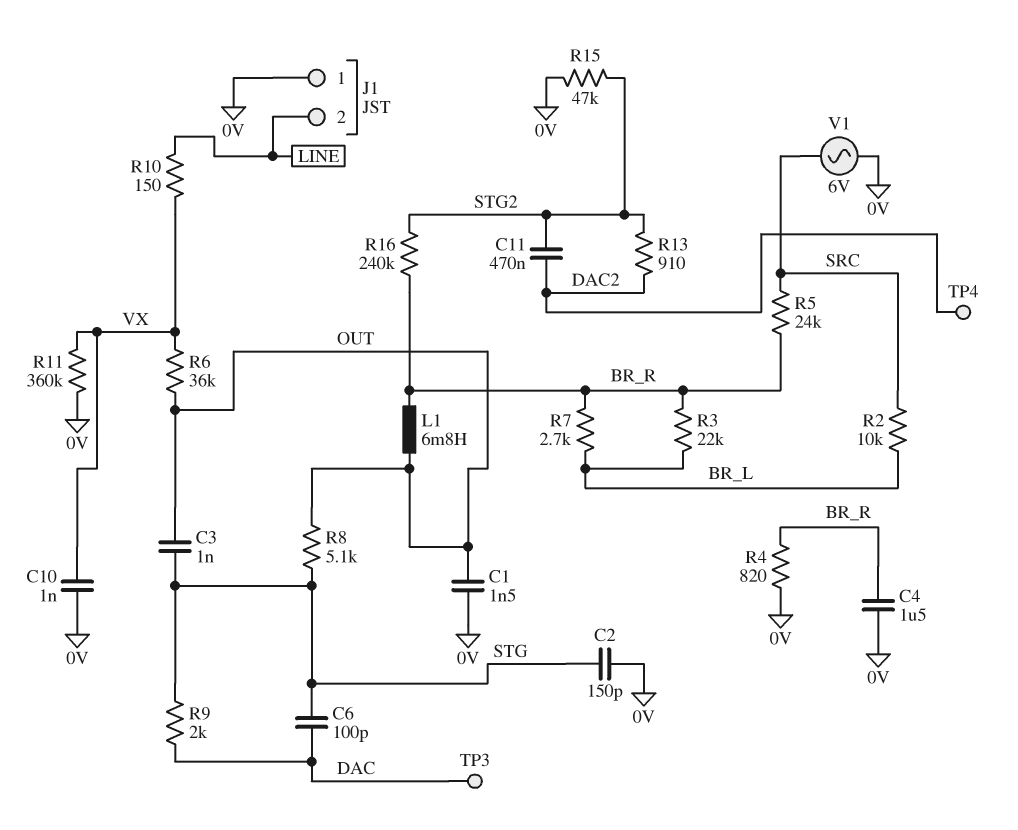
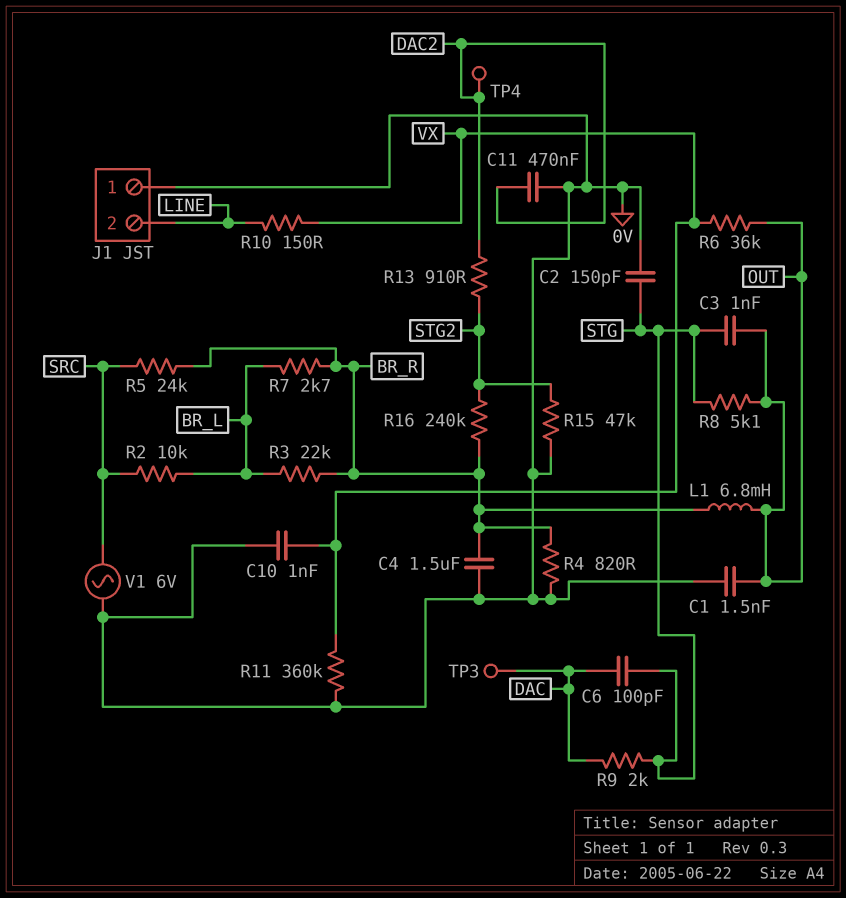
C11: 470nF (DAC2, STG2) -> 470nF (0V, DAC2)

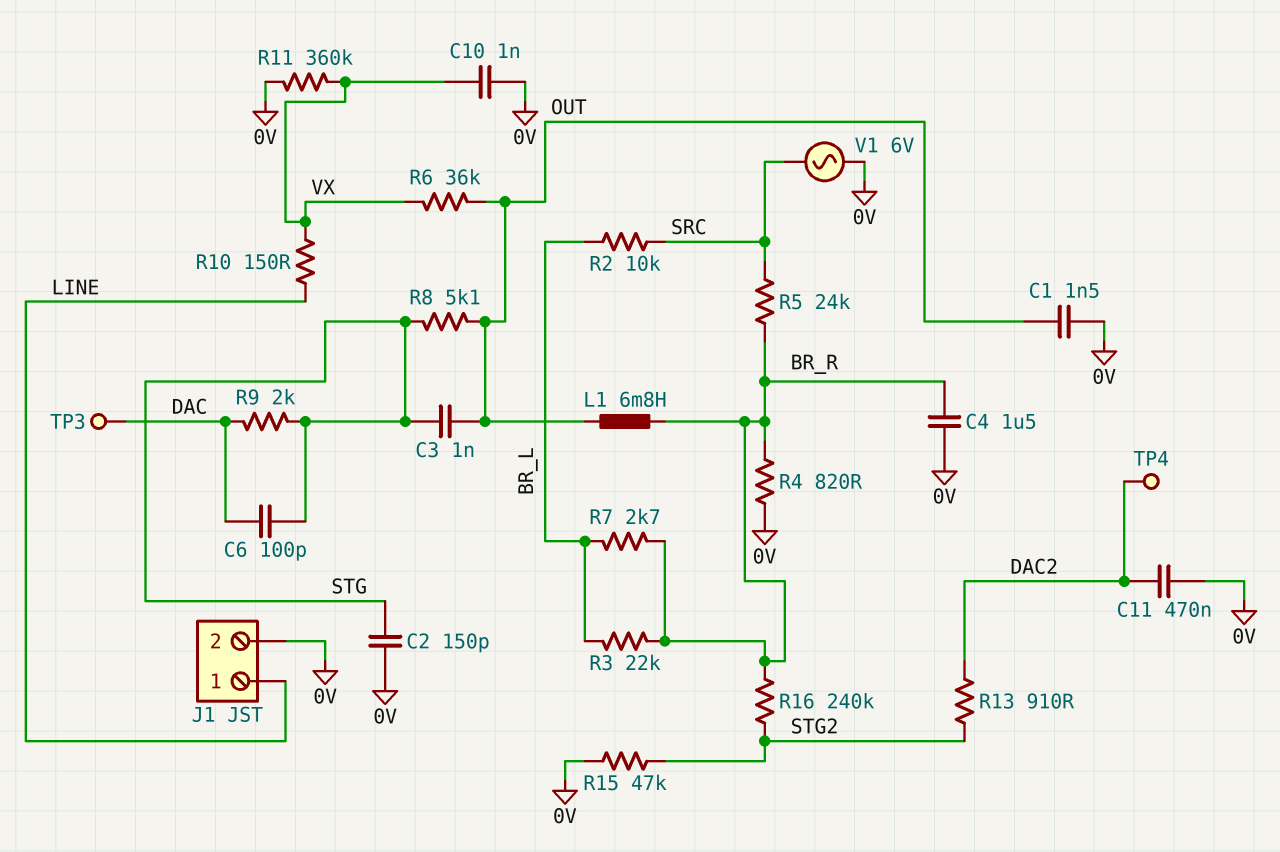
J1 pin 1: 0V -> LINE
J1 pin 2: LINE -> 0V

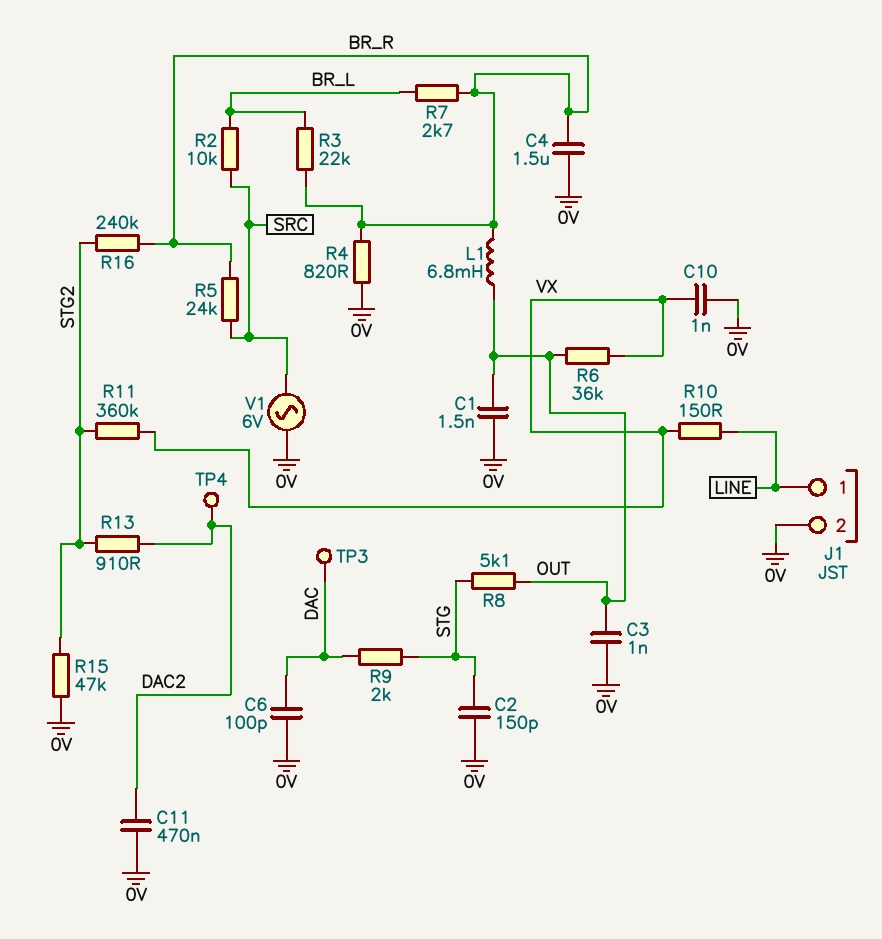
C3: 1nF (OUT, STG) -> 1nF (0V, OUT)
C6: 100pF (DAC, STG) -> 100pF (0V, DAC)
R11: 360k (0V, VX) -> 360k (STG2, VX)

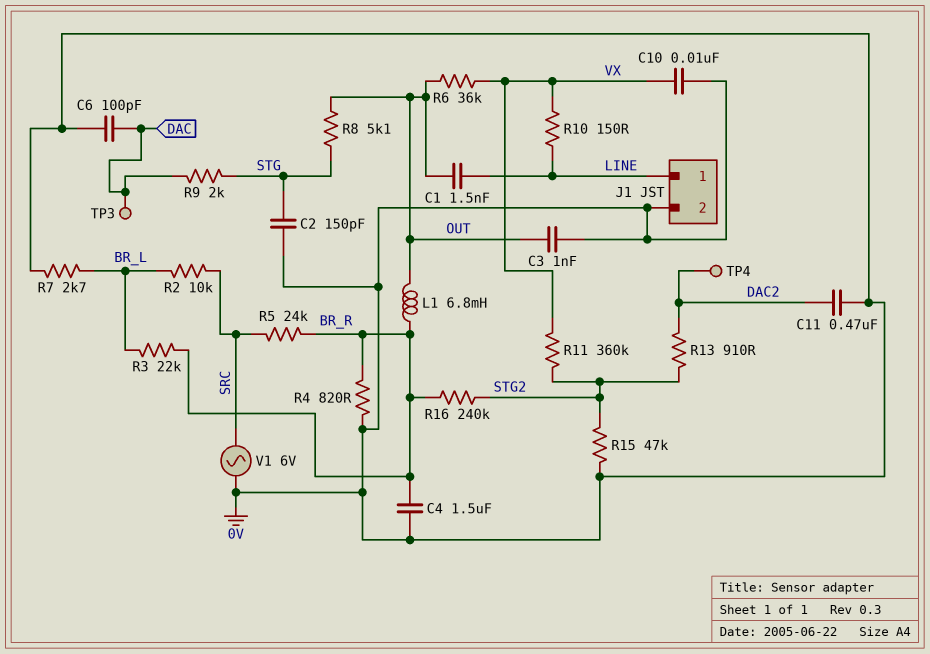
C1: 1.5nF (0V, OUT) -> 1.5nF (LINE, OUT)
C10: 1nF (0V, VX) -> 10nF (0V, VX)
R7: 2.7k (BR_L, BR_R) -> 2.7k (0V, BR_L)

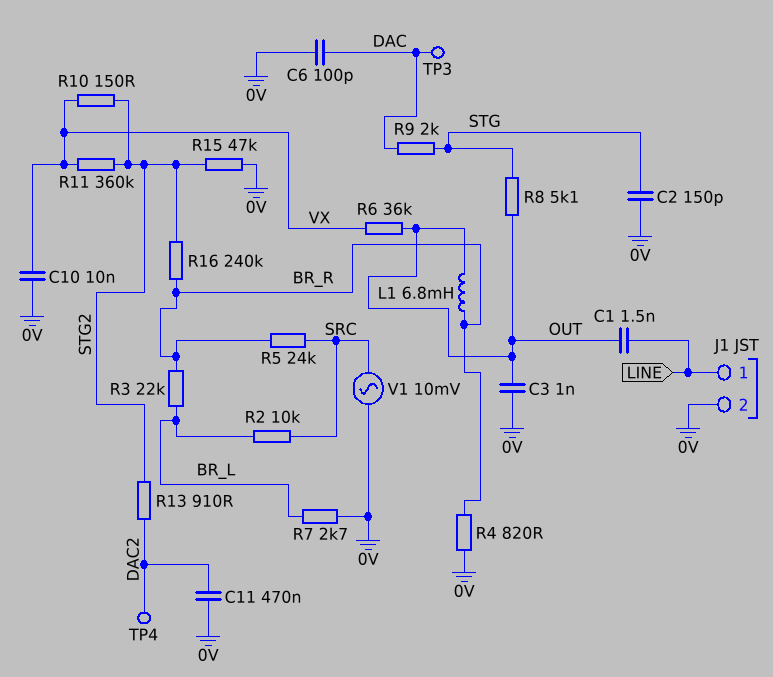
C4: 1.5uF (0V, BR_R) -> none
R10: 150 (LINE, VX) -> 150 (STG2, VX)
V1: AC 6V (0V, SRC) -> AC 10mV (0V, SRC)

